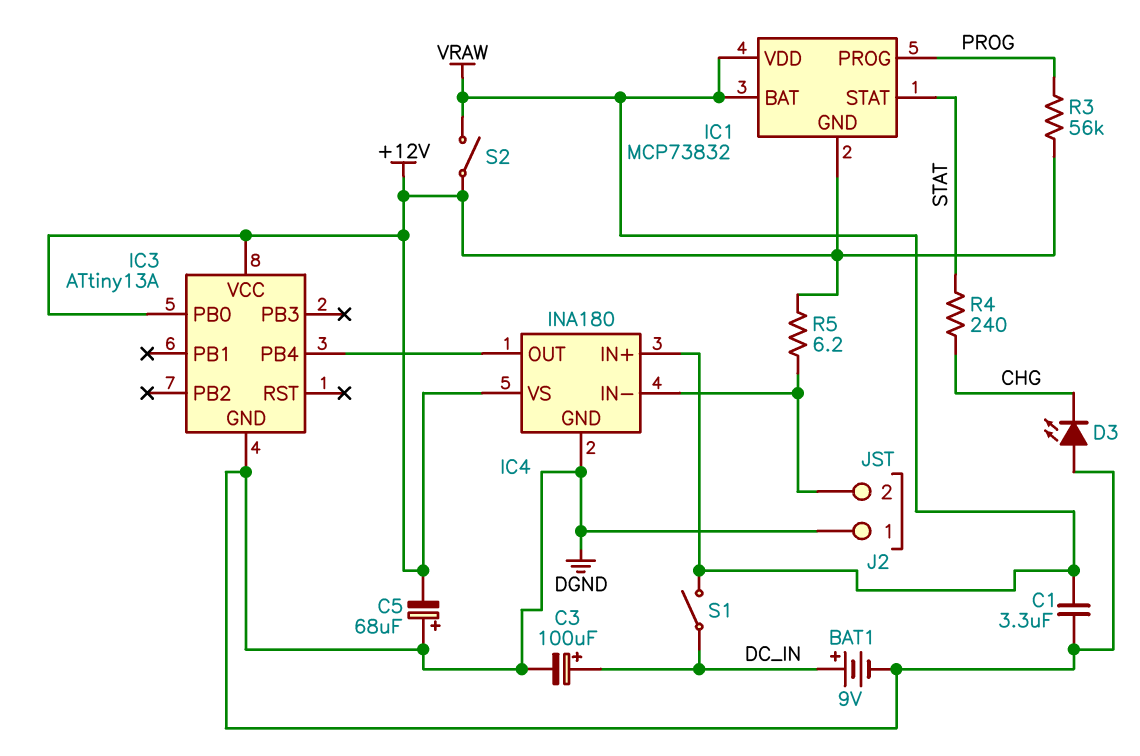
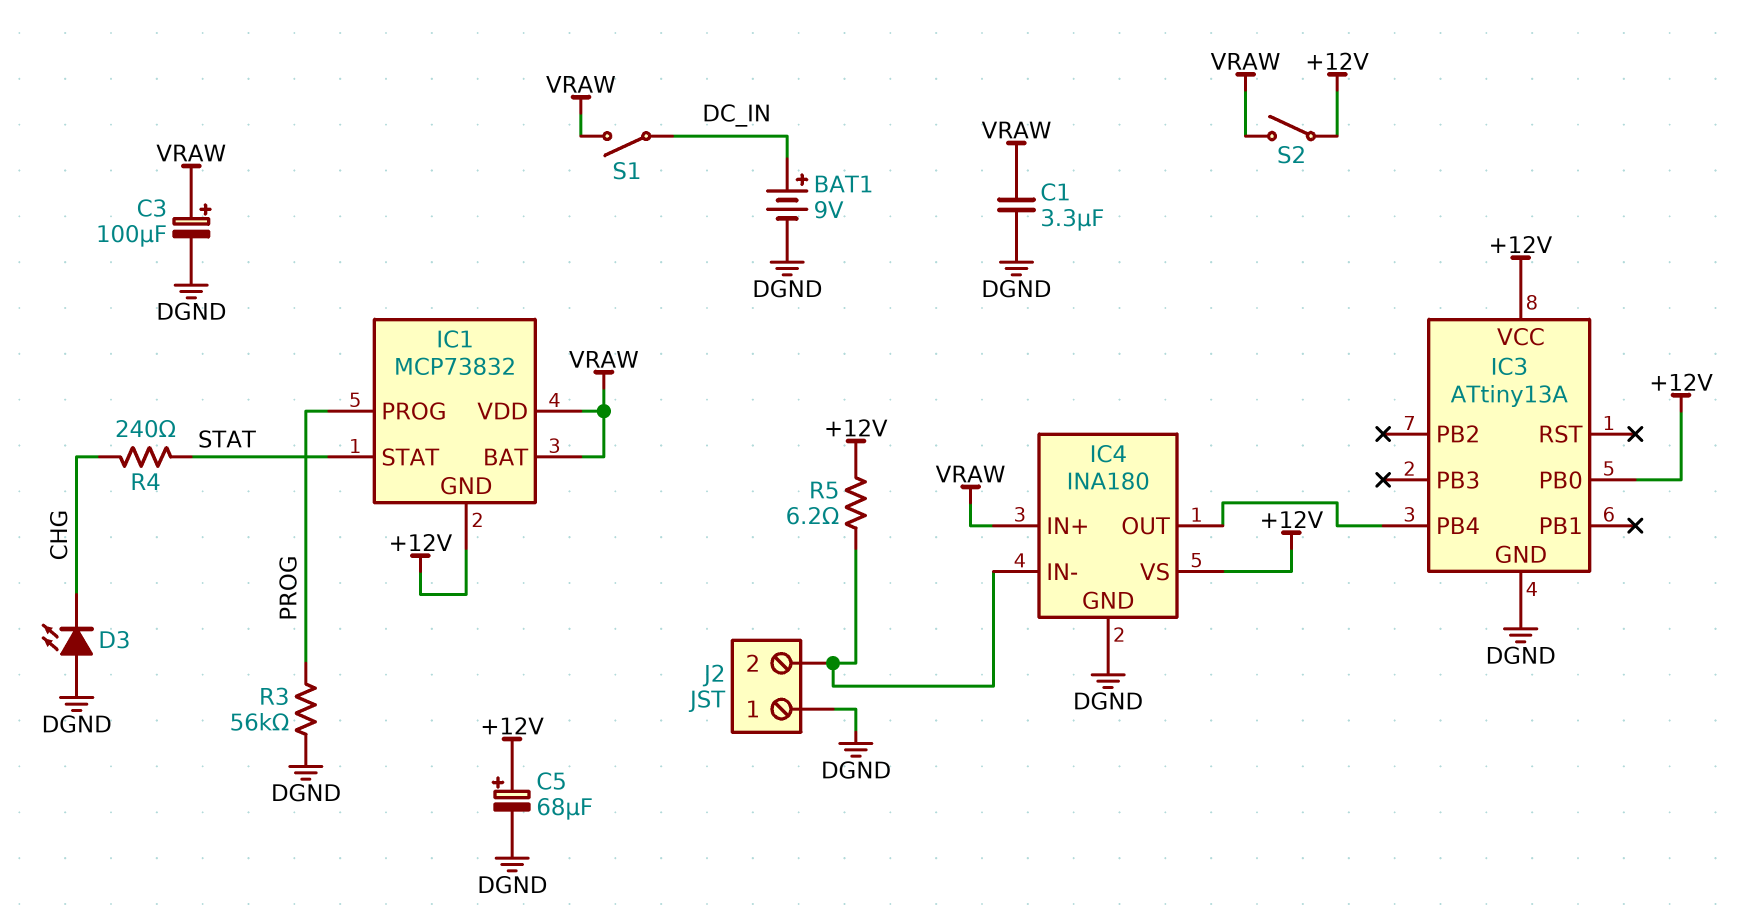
C3: 100uF (plus DC_IN, minus DGND) -> 100uF (plus VRAW, minus DGND)
C5: 68uF (plus DGND, minus +12V) -> 68uF (plus +12V, minus DGND)
R3: 56k (+12V, PROG) -> 56k (DGND, PROG)

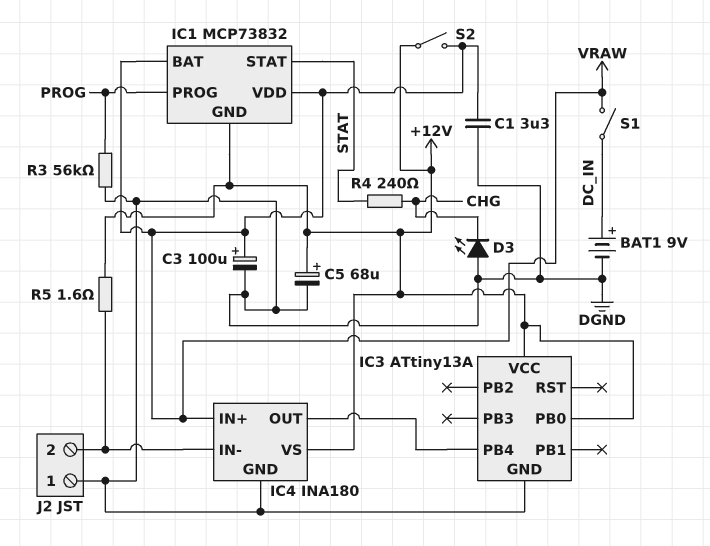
R5: 6.2 (+12V, IC4/IN-) -> 1.6 (+12V, IC4/IN-)

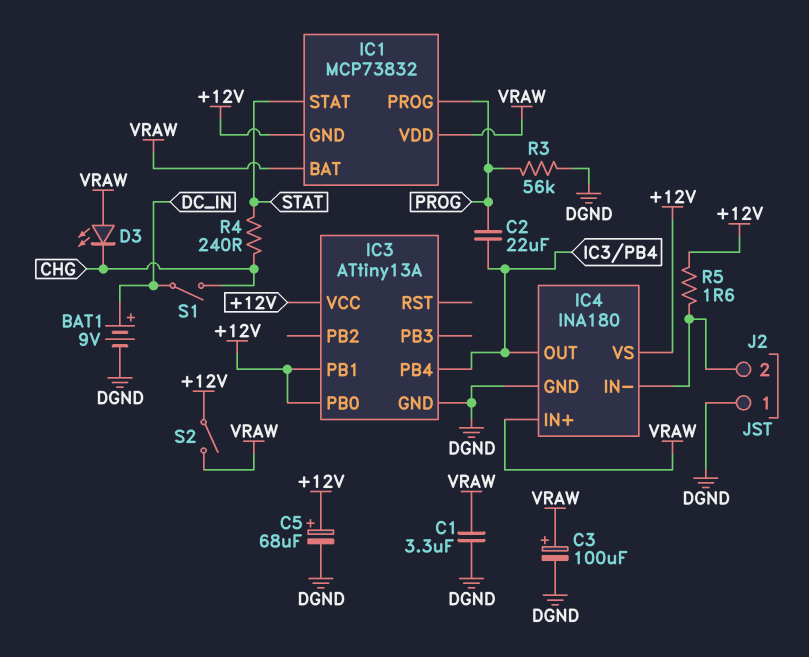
C2: none -> 22uF (IC3/PB4, PROG)
D3: LED (A DGND, K CHG) -> LED (A VRAW, K CHG)
IC3 pin PB1: none -> +12V
S1: switch (DC_IN, VRAW) -> switch (CHG, DC_IN)

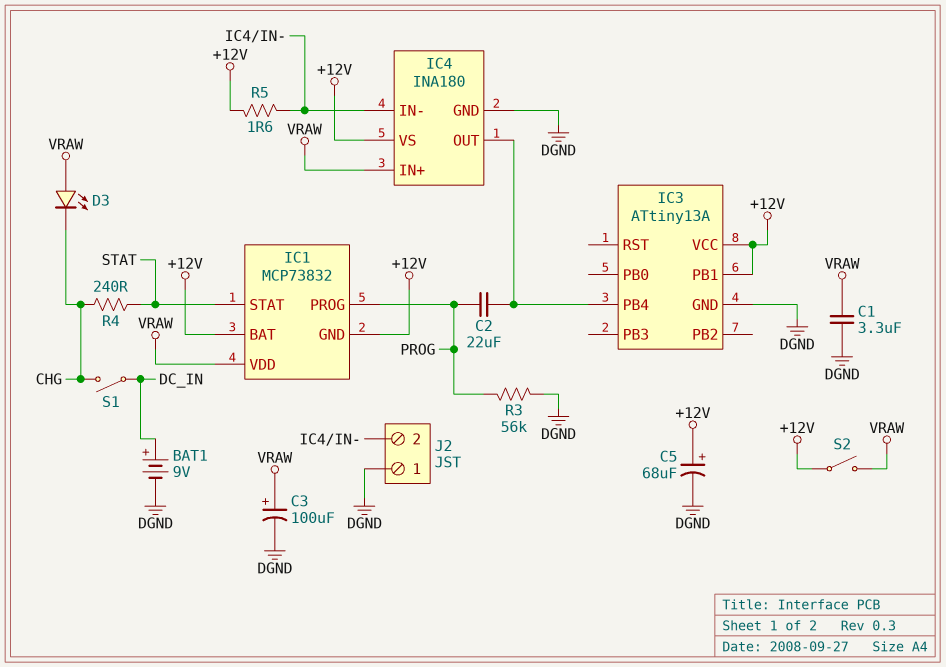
IC1 pin BAT: VRAW -> +12V
IC3 pin PB0: +12V -> none

